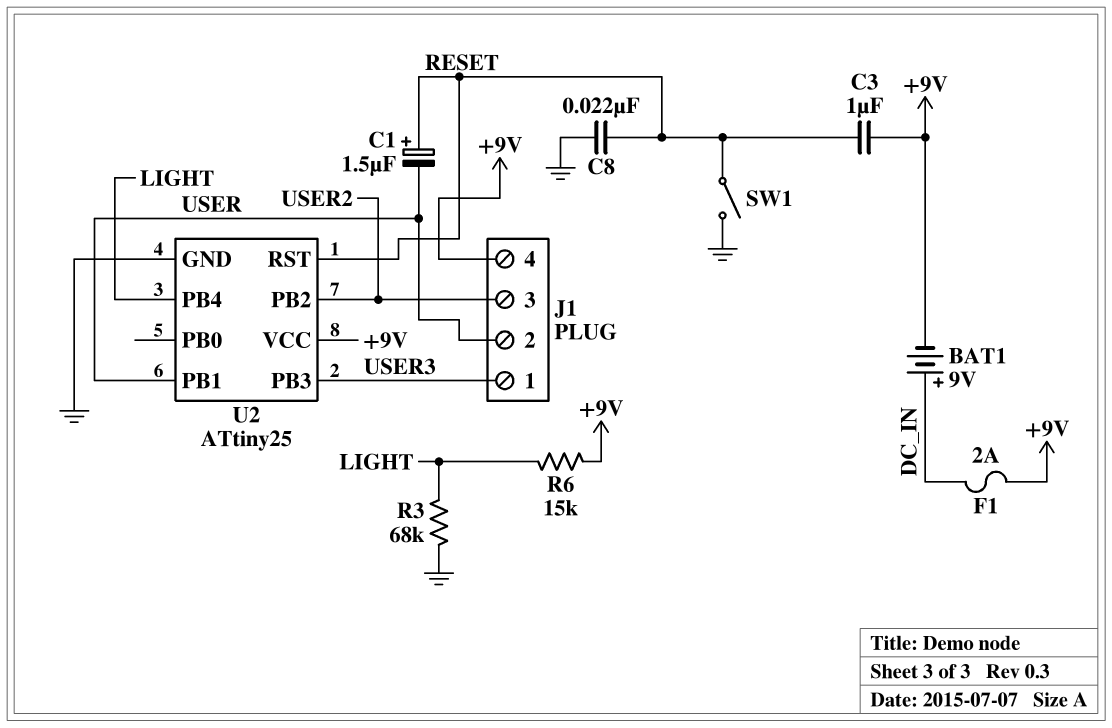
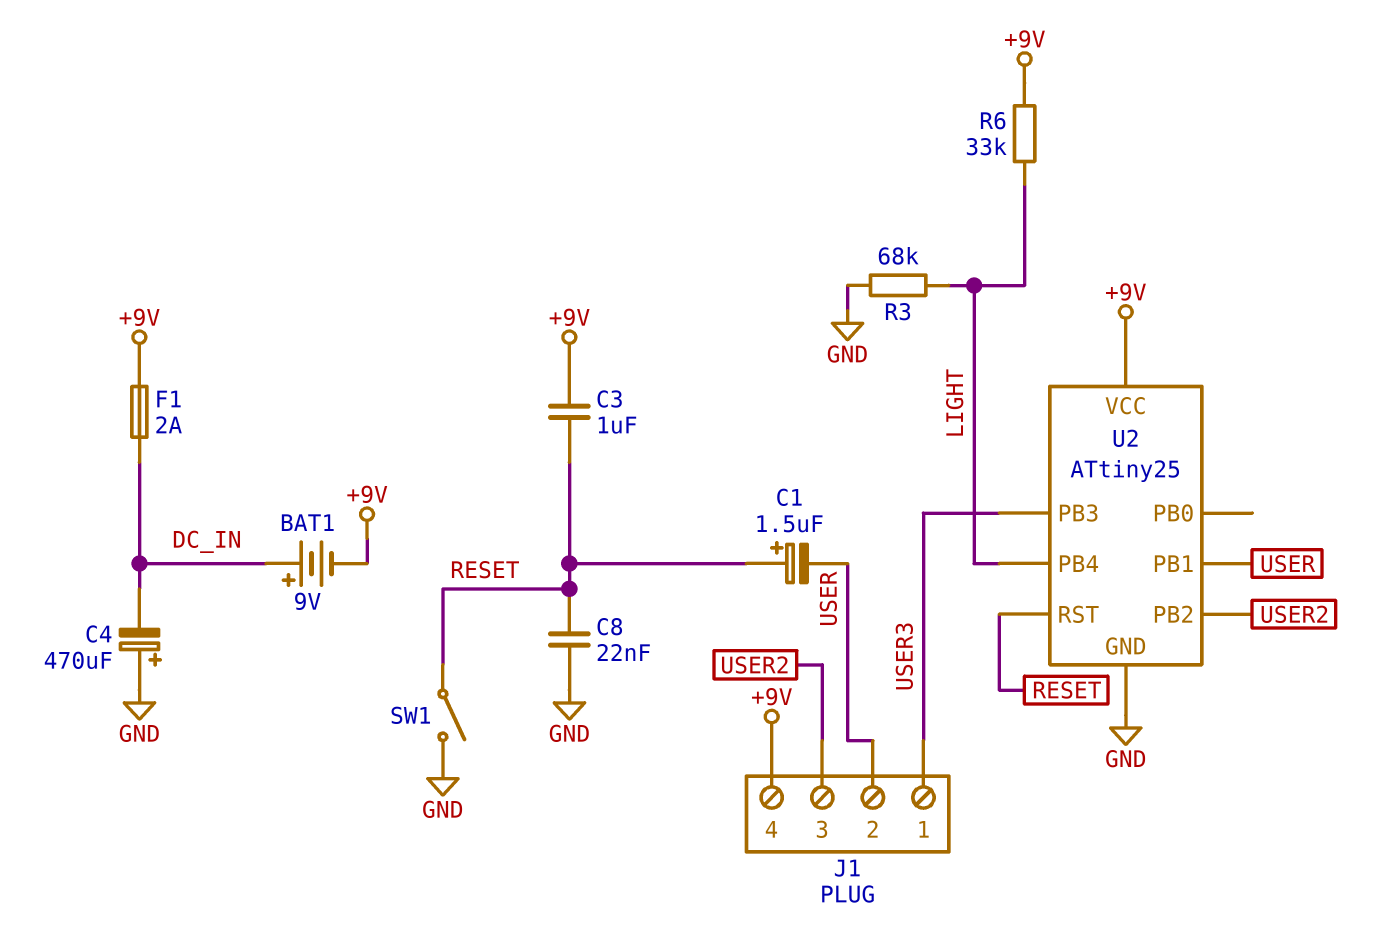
C4: none -> 470uF (plus GND, minus DC_IN)
R6: 15k (+9V, LIGHT) -> 33k (+9V, LIGHT)

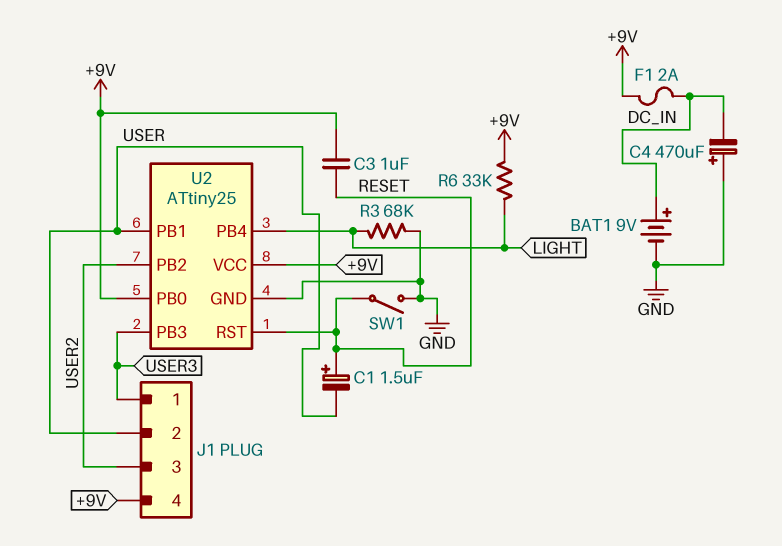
BAT1: 9V (plus DC_IN, minus +9V) -> 9V (plus DC_IN, minus GND)
C8: 22nF (GND, RESET) -> none
U2 pin PB0: none -> +9V

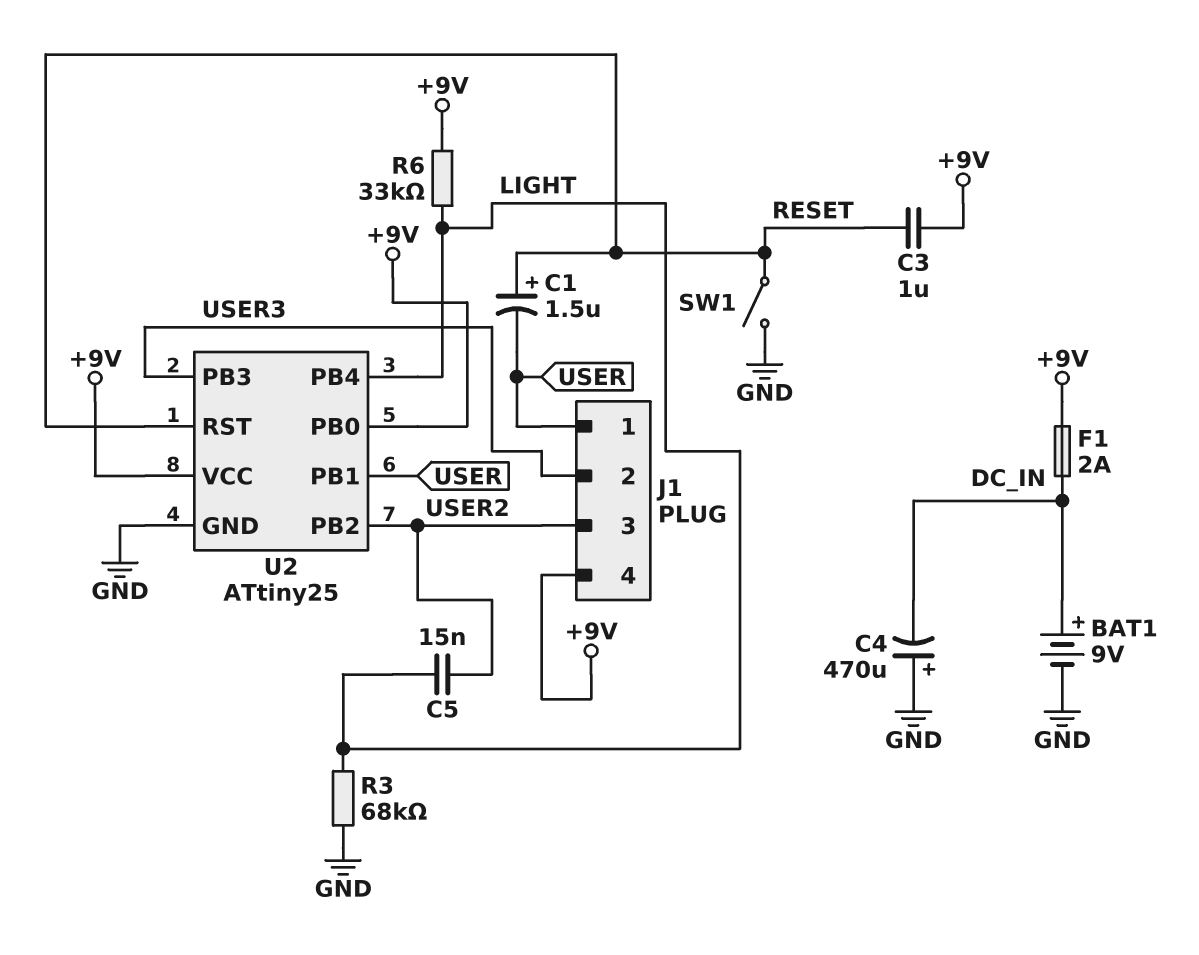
C5: none -> 15nF (LIGHT, USER2)
J1 pin 1: USER3 -> USER
J1 pin 2: USER -> USER3

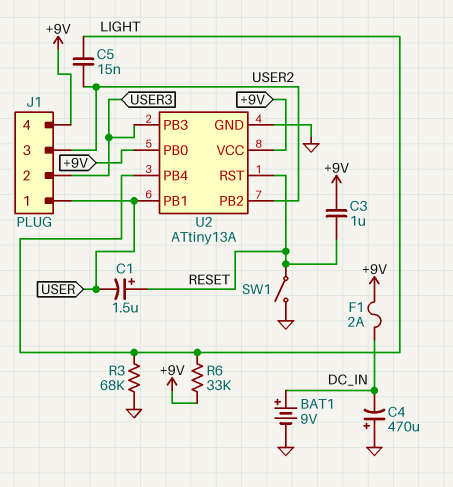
U2: ATtiny25 -> ATtiny13A

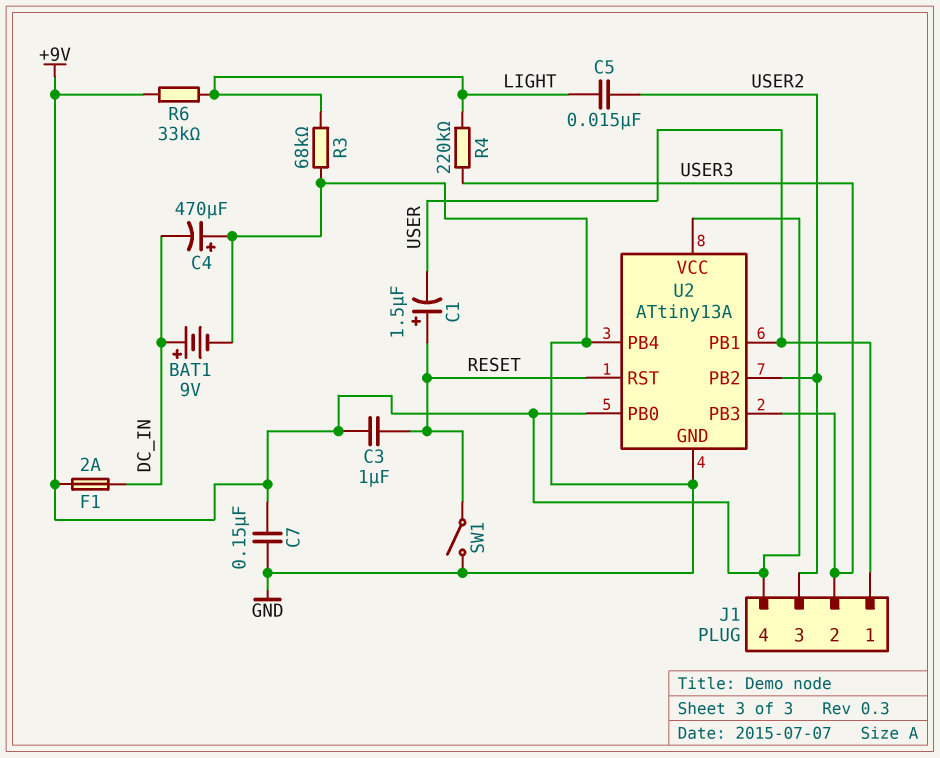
C7: none -> 150nF (+9V, GND)
R4: none -> 220k (LIGHT, USER3)
U2 pin PB4: LIGHT -> GND

